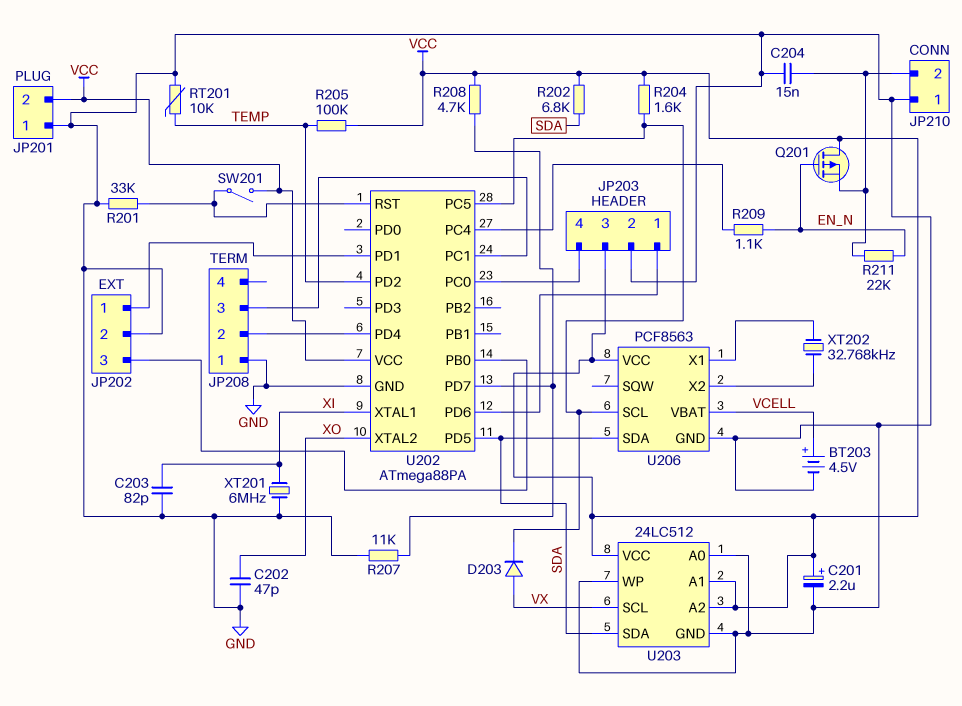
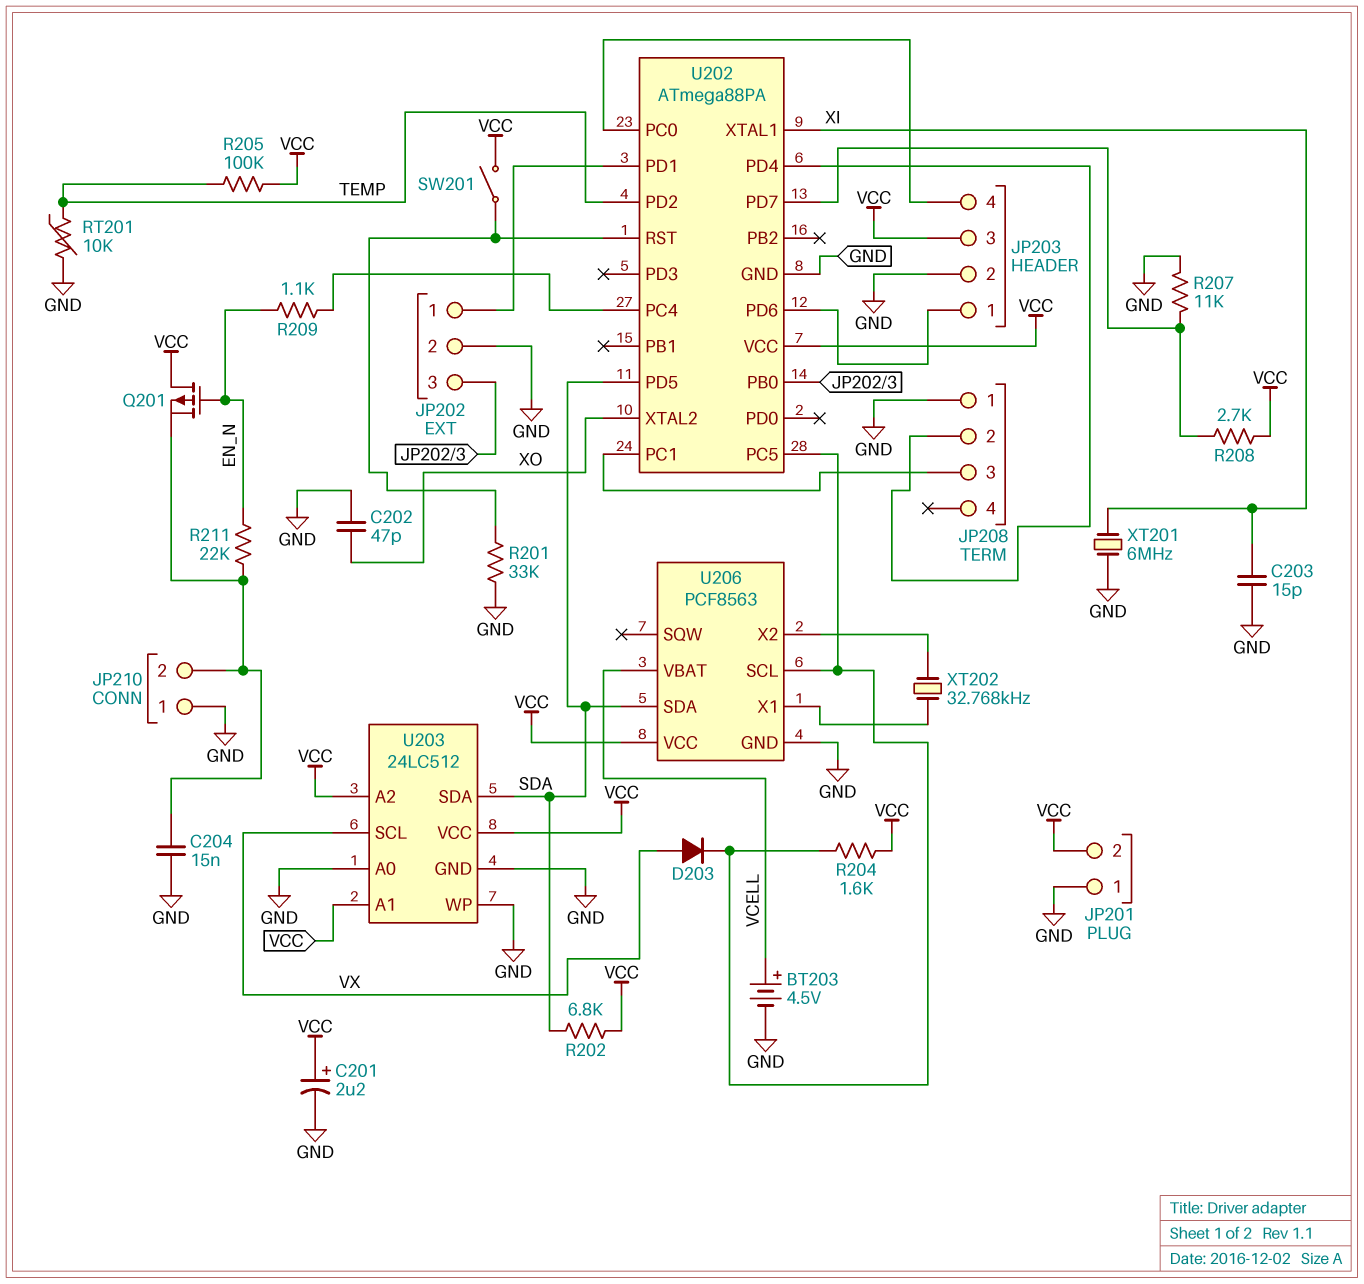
C203: 82pF (GND, XI) -> 15pF (GND, XI)
R208: 4.7k (U202/PD7, VCC) -> 2.7k (U202/PD7, VCC)

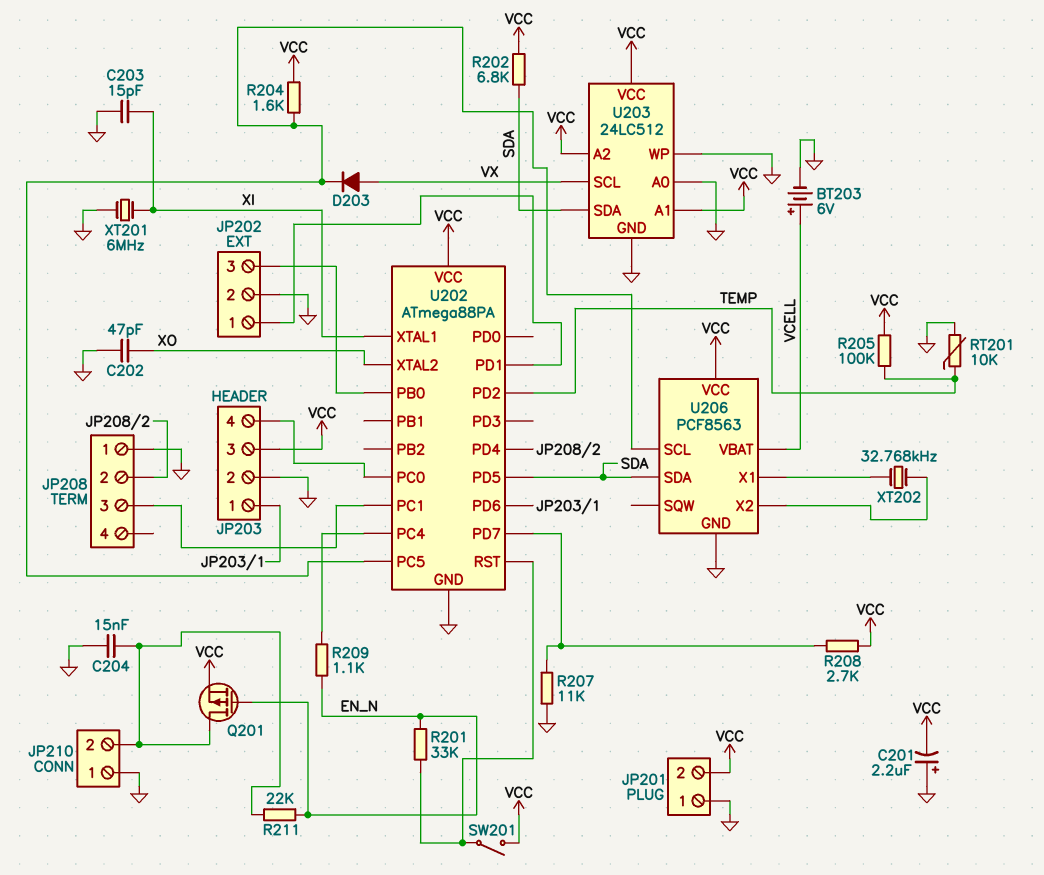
BT203: 4.5V (plus VCELL, minus GND) -> 6V (plus VCELL, minus GND)
C201: 2.2uF (plus VCC, minus GND) -> 2.2uF (plus GND, minus VCC)
Q201: PMOS (G EN_N, D VCC, S JP210/2) -> PMOS (G EN_N, D JP210/2, S VCC)
R201: 33k (GND, U202/RST) -> 33k (EN_N, U202/RST)

